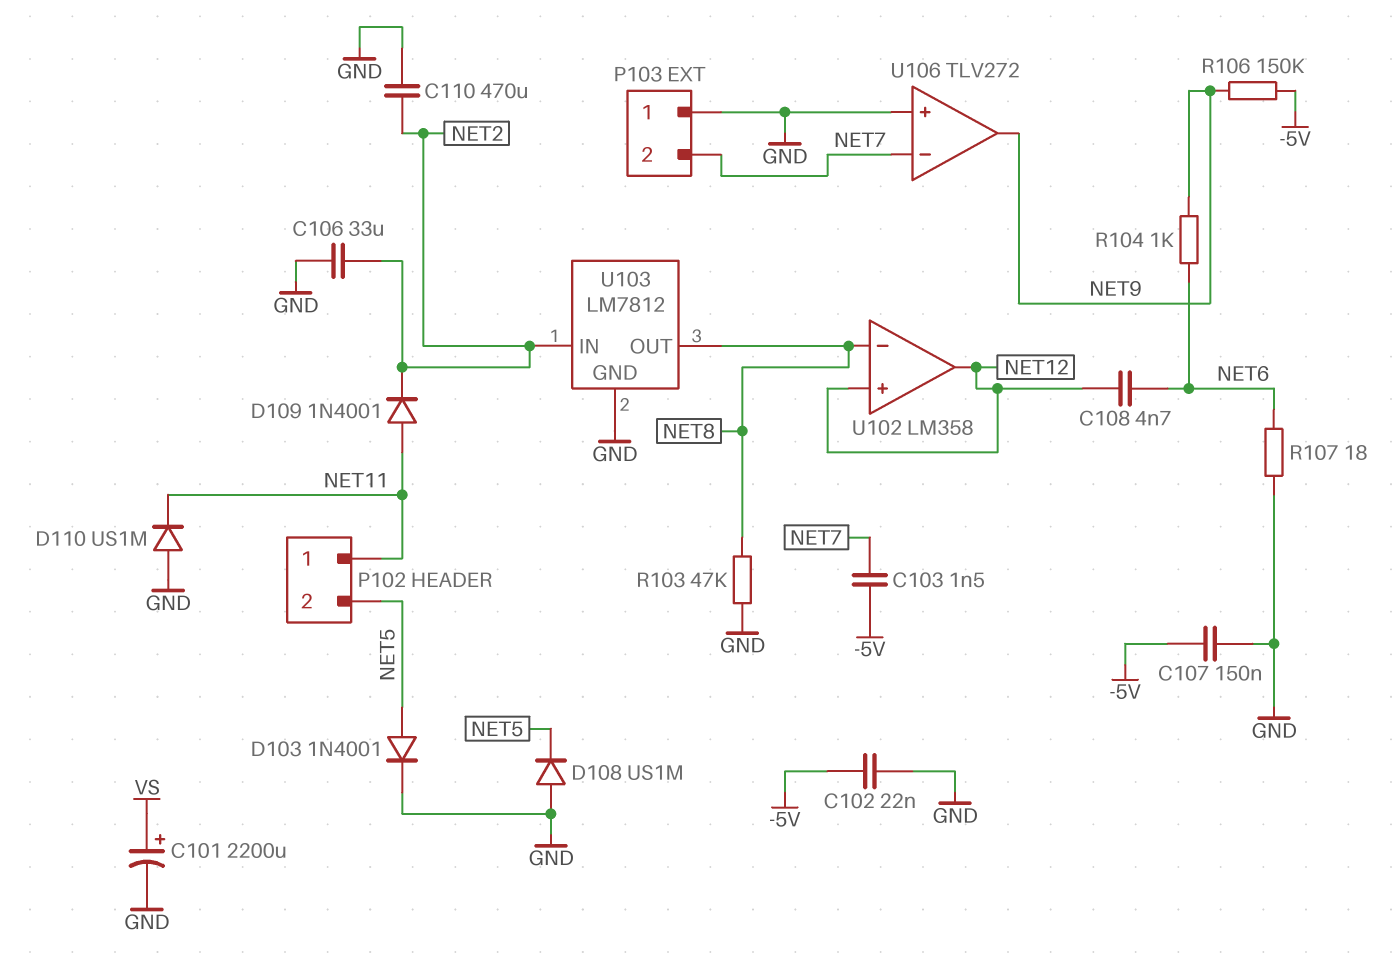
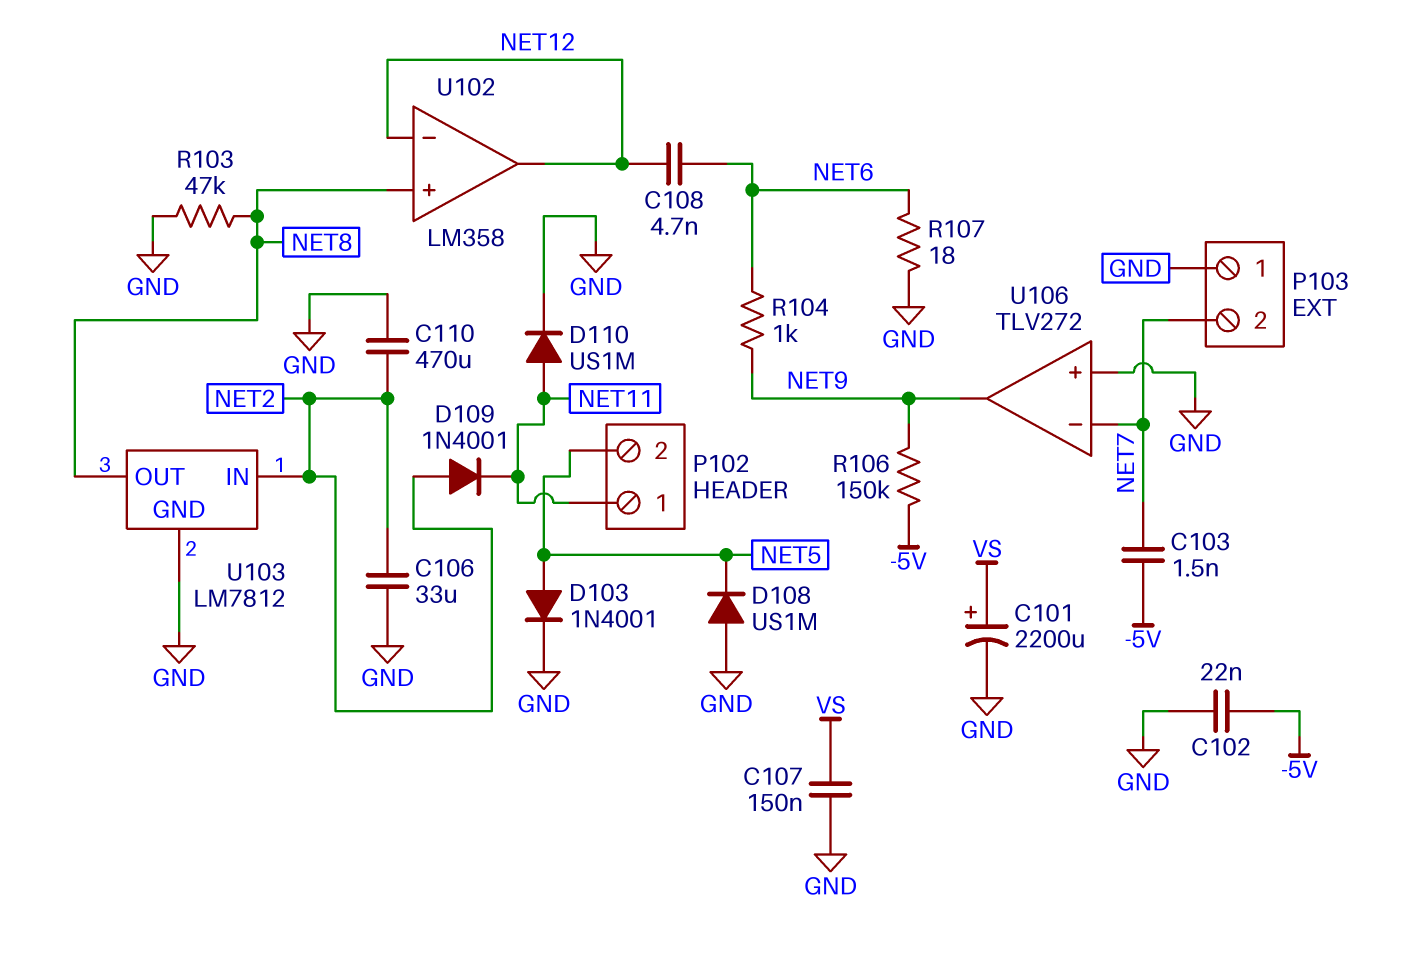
C107: 150nF (-5V, GND) -> 150nF (GND, VS)
D109: diode 1N4001 (A NET11, K NET2) -> diode 1N4001 (A NET2, K NET11)
D110: diode US1M (A GND, K NET11) -> diode US1M (A NET11, K GND)
U102 pin in+: NET12 -> NET8
U102 pin in-: NET8 -> NET12

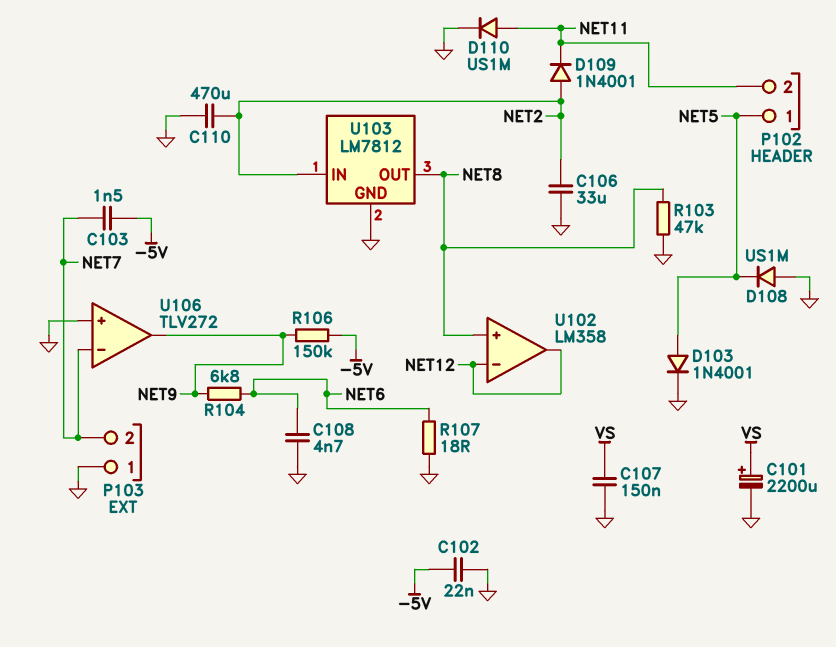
C108: 4.7nF (NET6, NET12) -> 4.7nF (GND, NET6)
P102 pin 1: NET11 -> NET5
P102 pin 2: NET5 -> NET11
R104: 1k (NET6, NET9) -> 6.8k (NET6, NET9)

